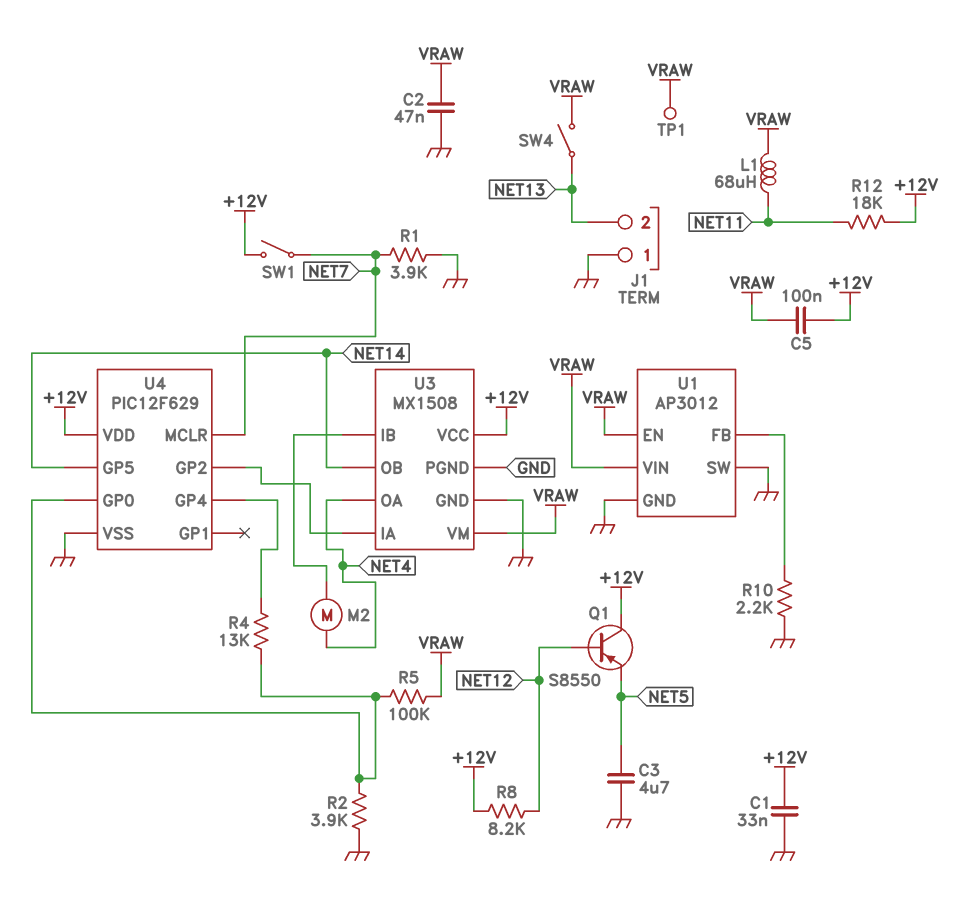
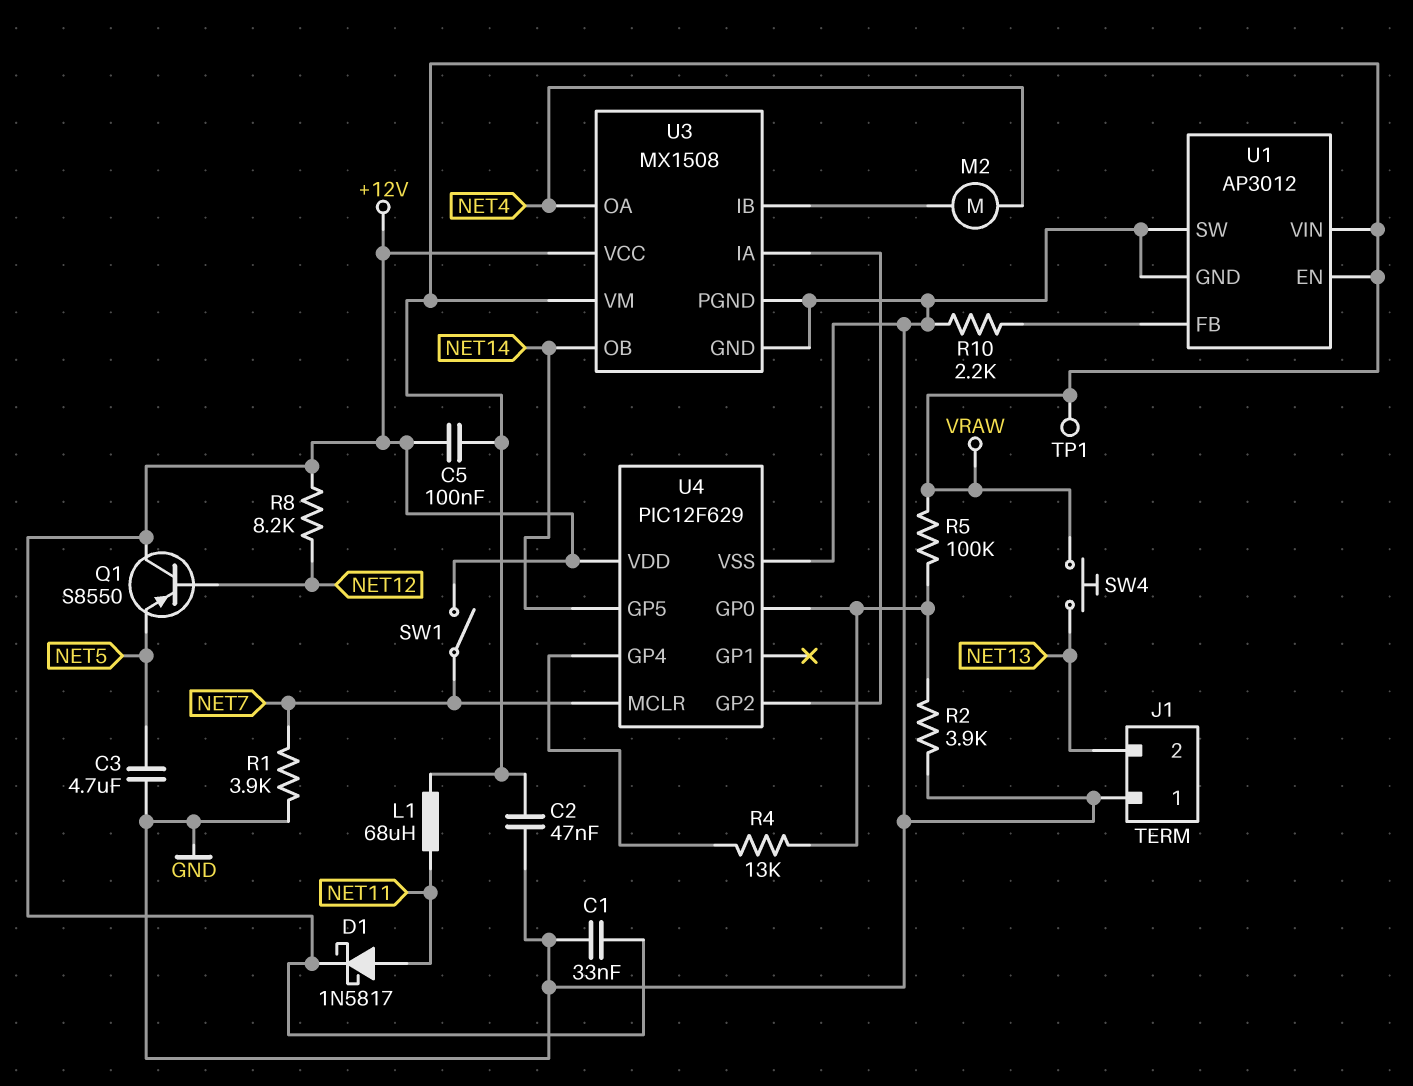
D1: none -> schottky 1N5817 (A NET11, K +12V)
R12: 18k (+12V, NET11) -> none
SW4: switch (NET13, VRAW) -> button (NET13, VRAW)

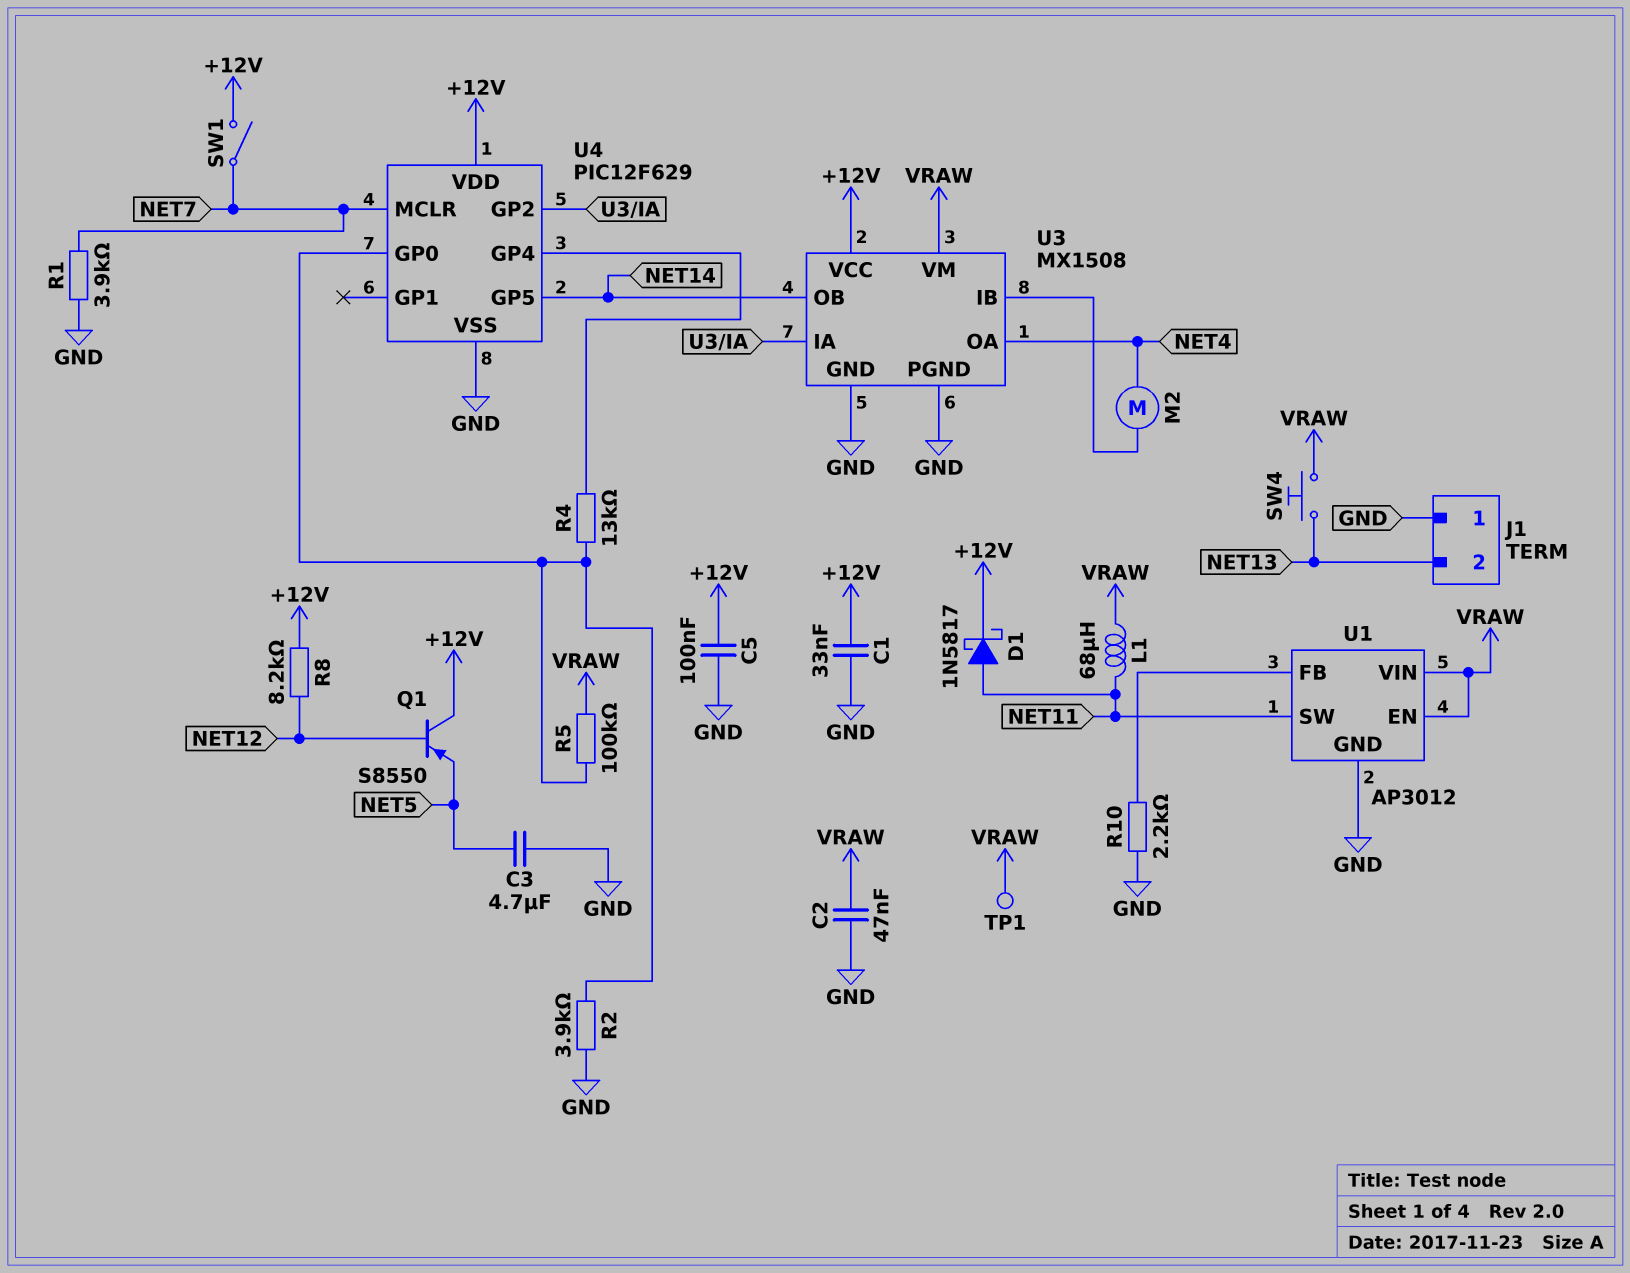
C5: 100nF (+12V, VRAW) -> 100nF (+12V, GND)
U1 pin SW: GND -> NET11

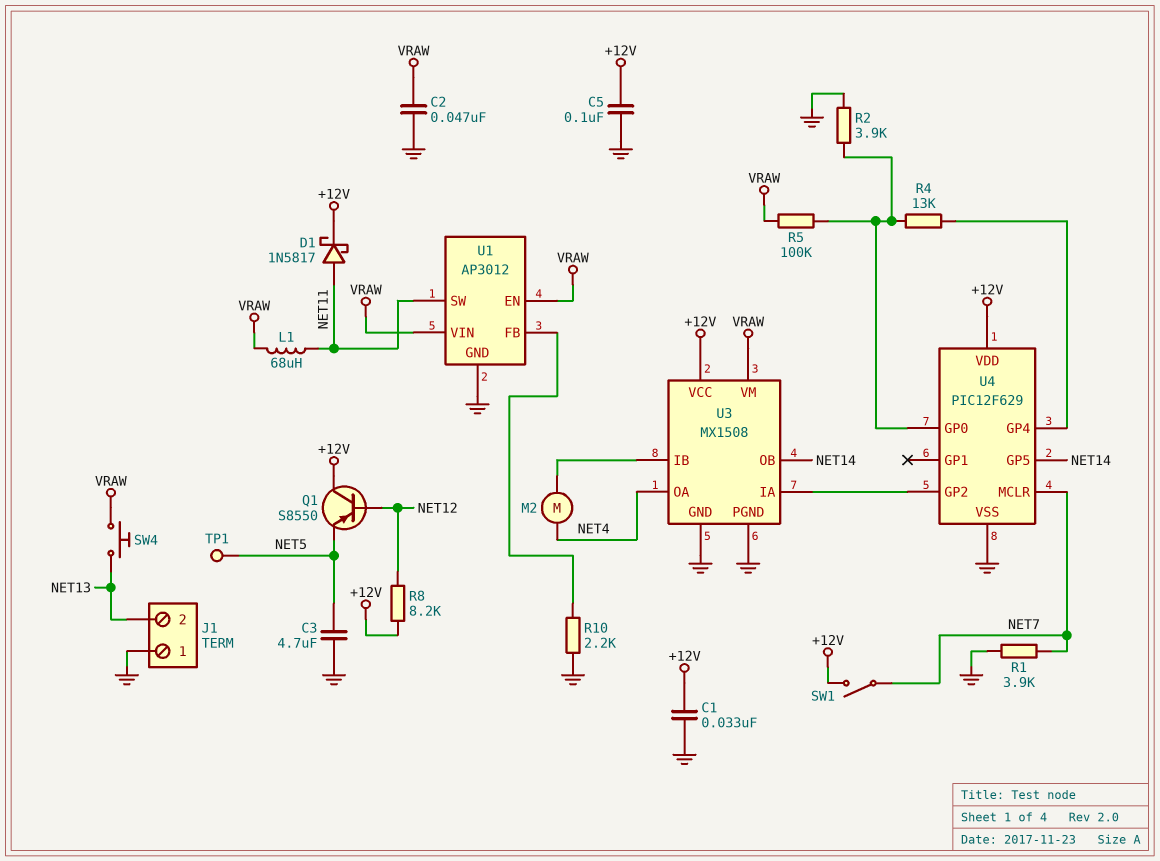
TP1: test point (VRAW) -> test point (NET5)

